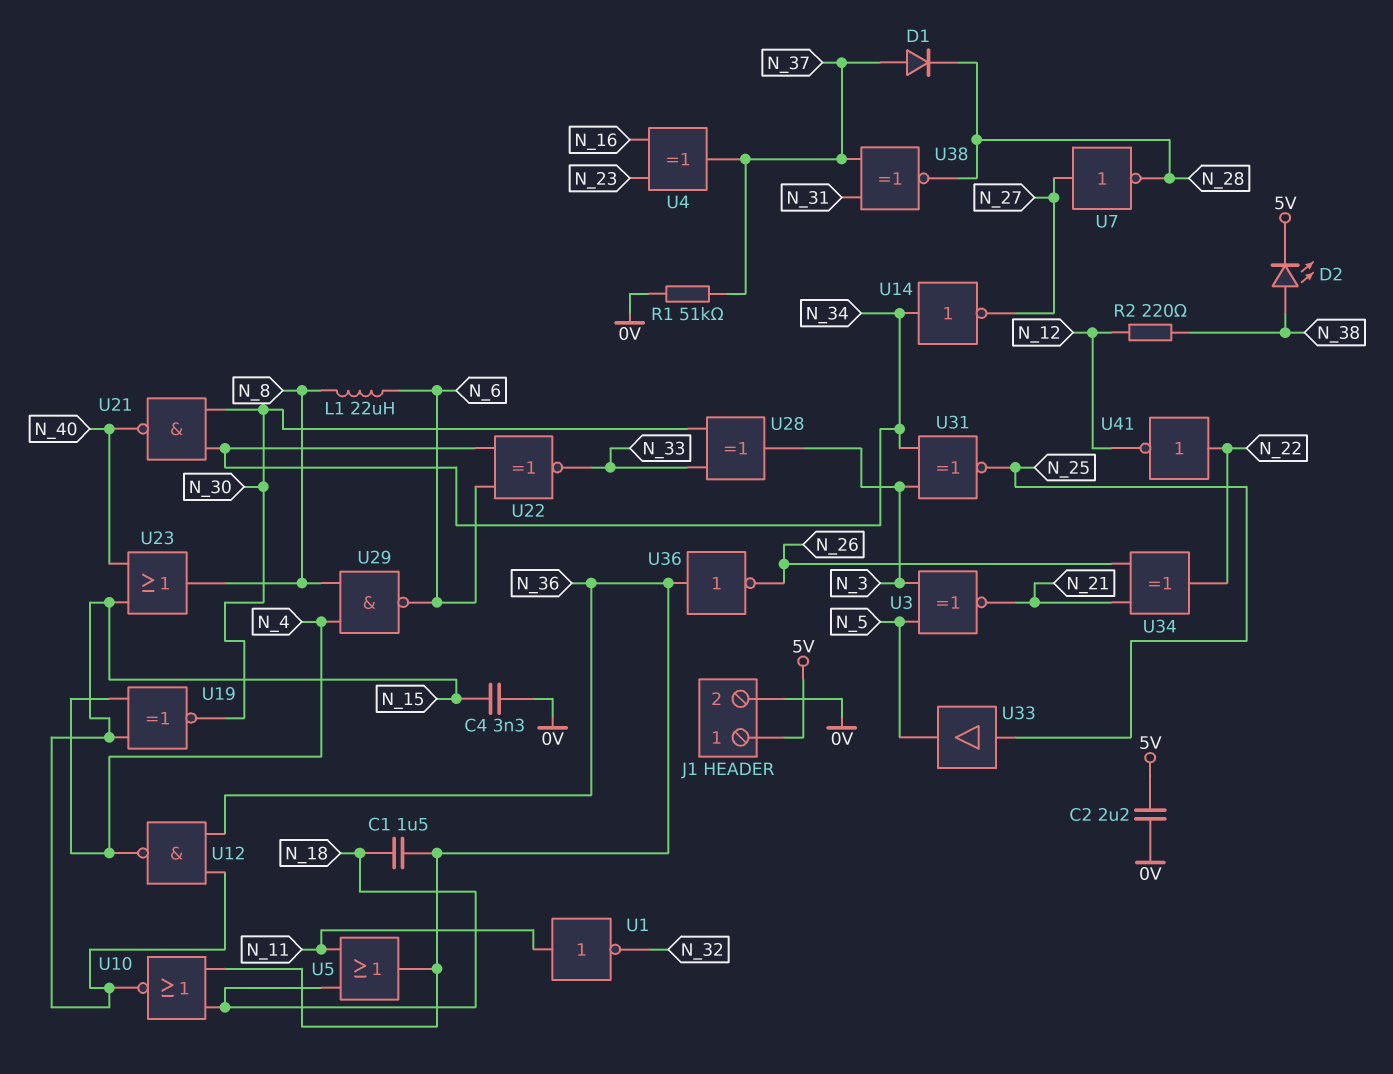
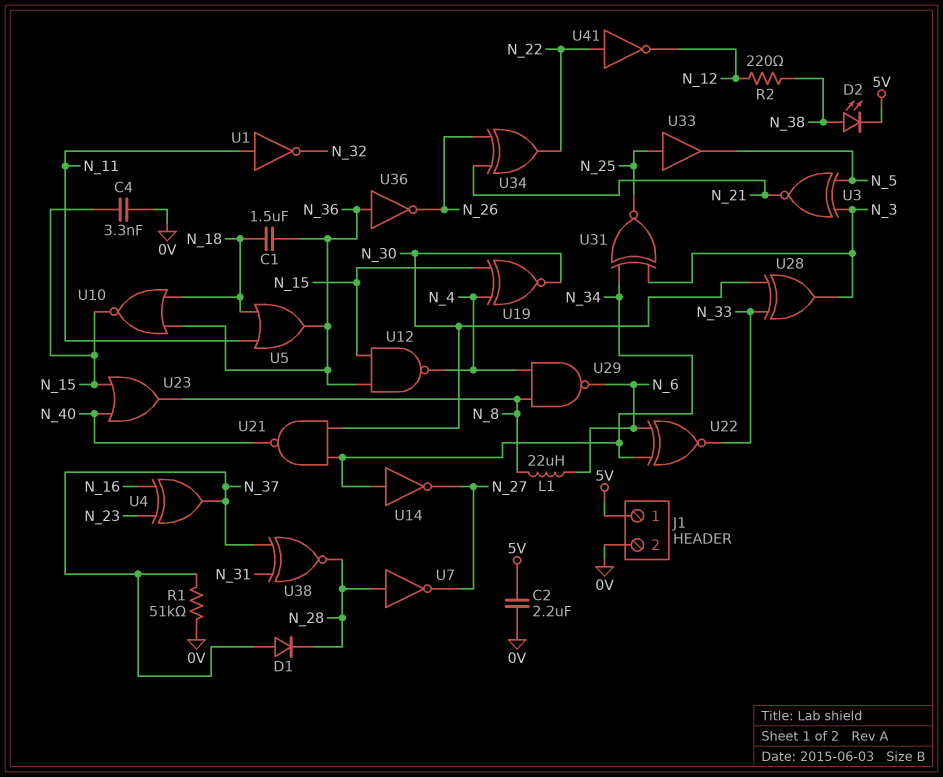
U7: NOT (in N_27, out N_28) -> NOT (in N_28, out N_27)

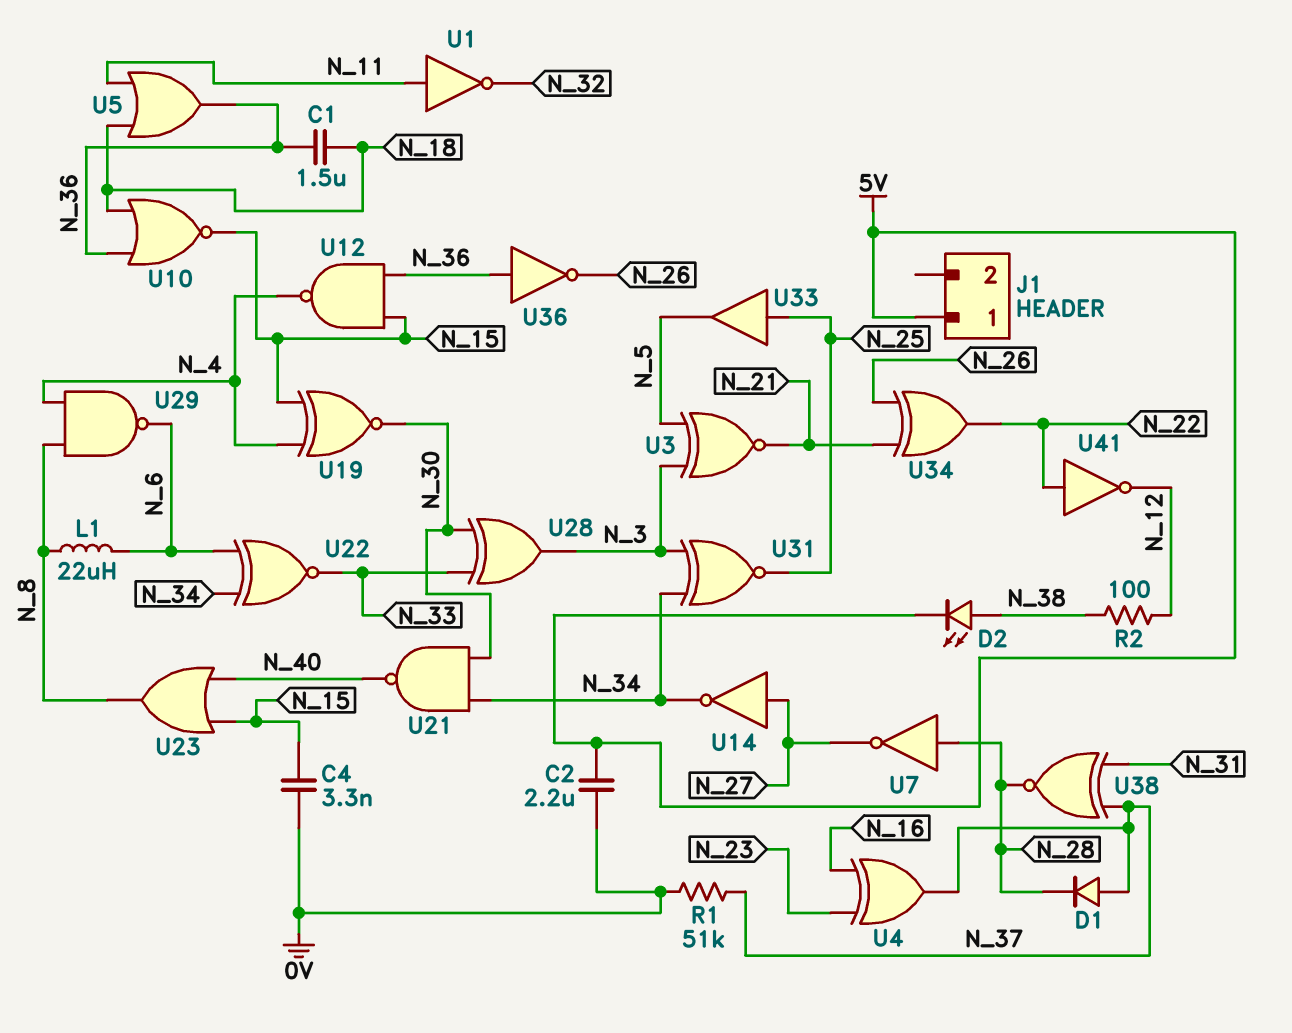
J1 pin 2: 0V -> none
R2: 220 (N_12, N_38) -> 100 (N_12, N_38)
U14: NOT (in N_34, out N_27) -> NOT (in N_27, out N_34)

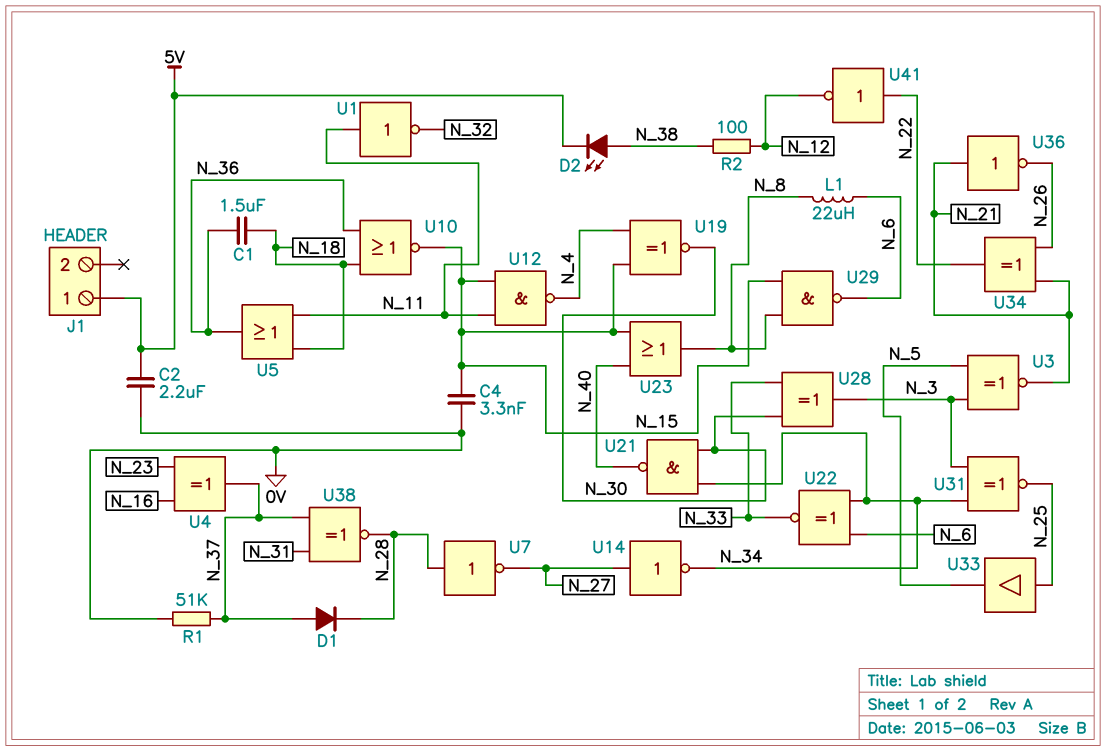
U12: NAND (in N_15, in N_36, out N_4) -> NAND (in N_11, in N_15, out N_4)
U29: NAND (in N_4, in N_8, out N_6) -> NAND (in N_8, in N_15, out N_6)
U36: NOT (in N_36, out N_26) -> NOT (in N_21, out N_26)

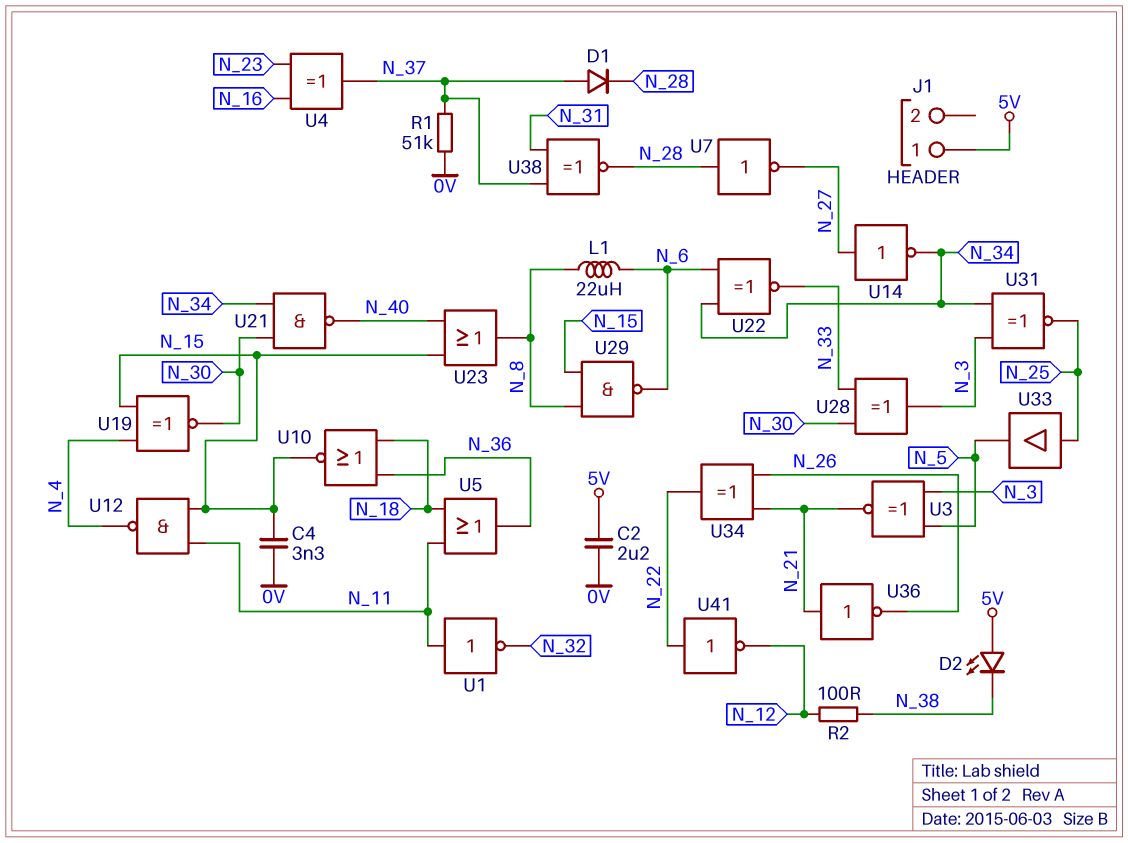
C1: 1.5uF (N_18, N_36) -> none
D2: LED (A N_38, K 5V) -> LED (A 5V, K N_38)

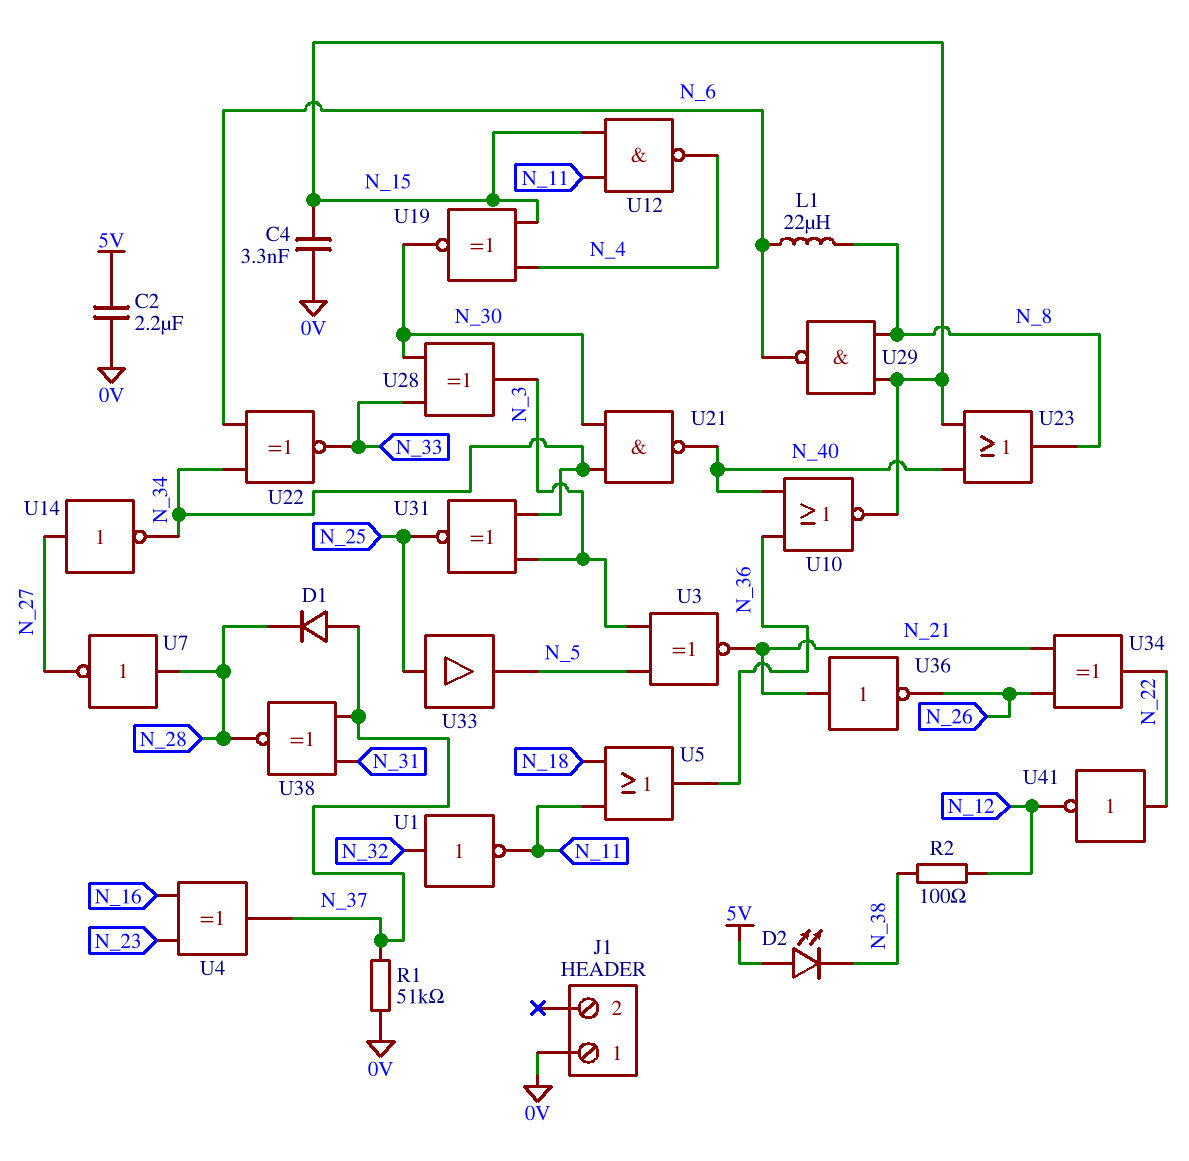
J1 pin 1: 5V -> 0V
U1: NOT (in N_11, out N_32) -> NOT (in N_32, out N_11)
U10: NOR (in N_18, in N_36, out N_15) -> NOR (in N_36, in N_40, out N_15)

